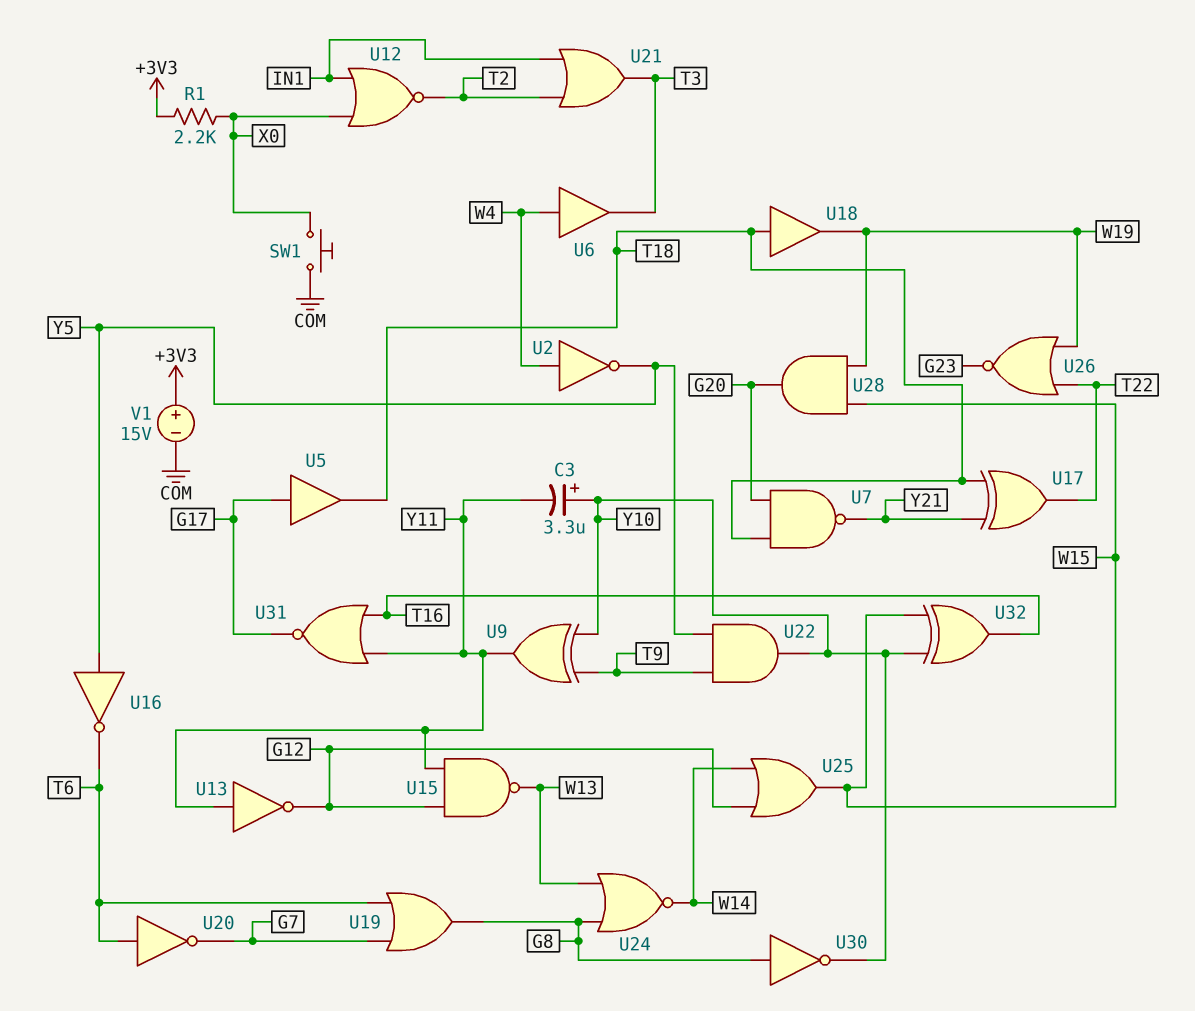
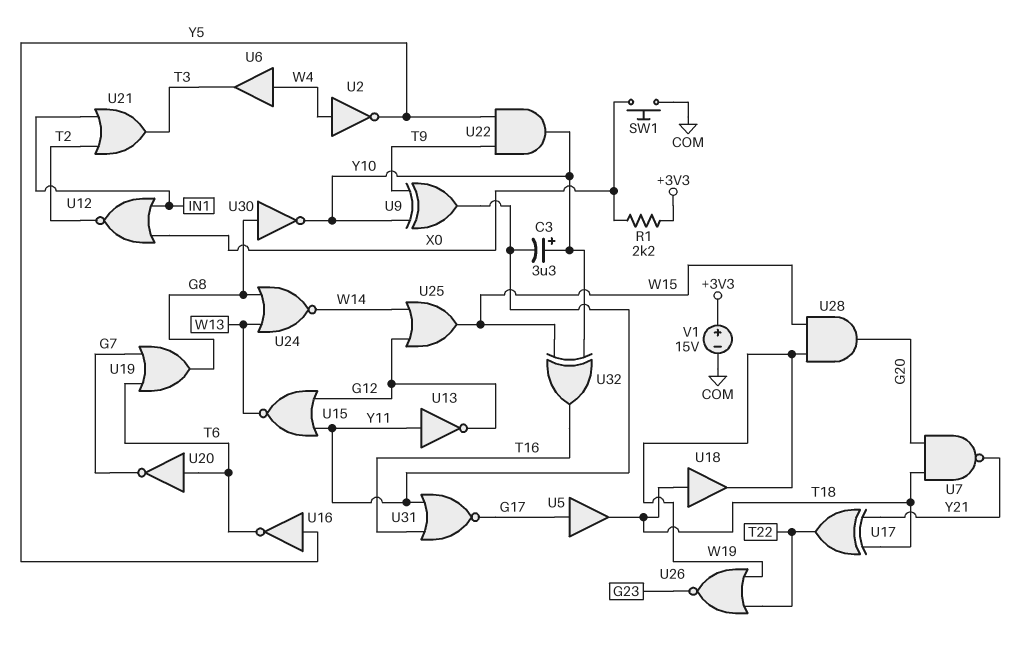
U15: NAND (in G12, in Y11, out W13) -> NOR (in G12, in Y11, out W13)

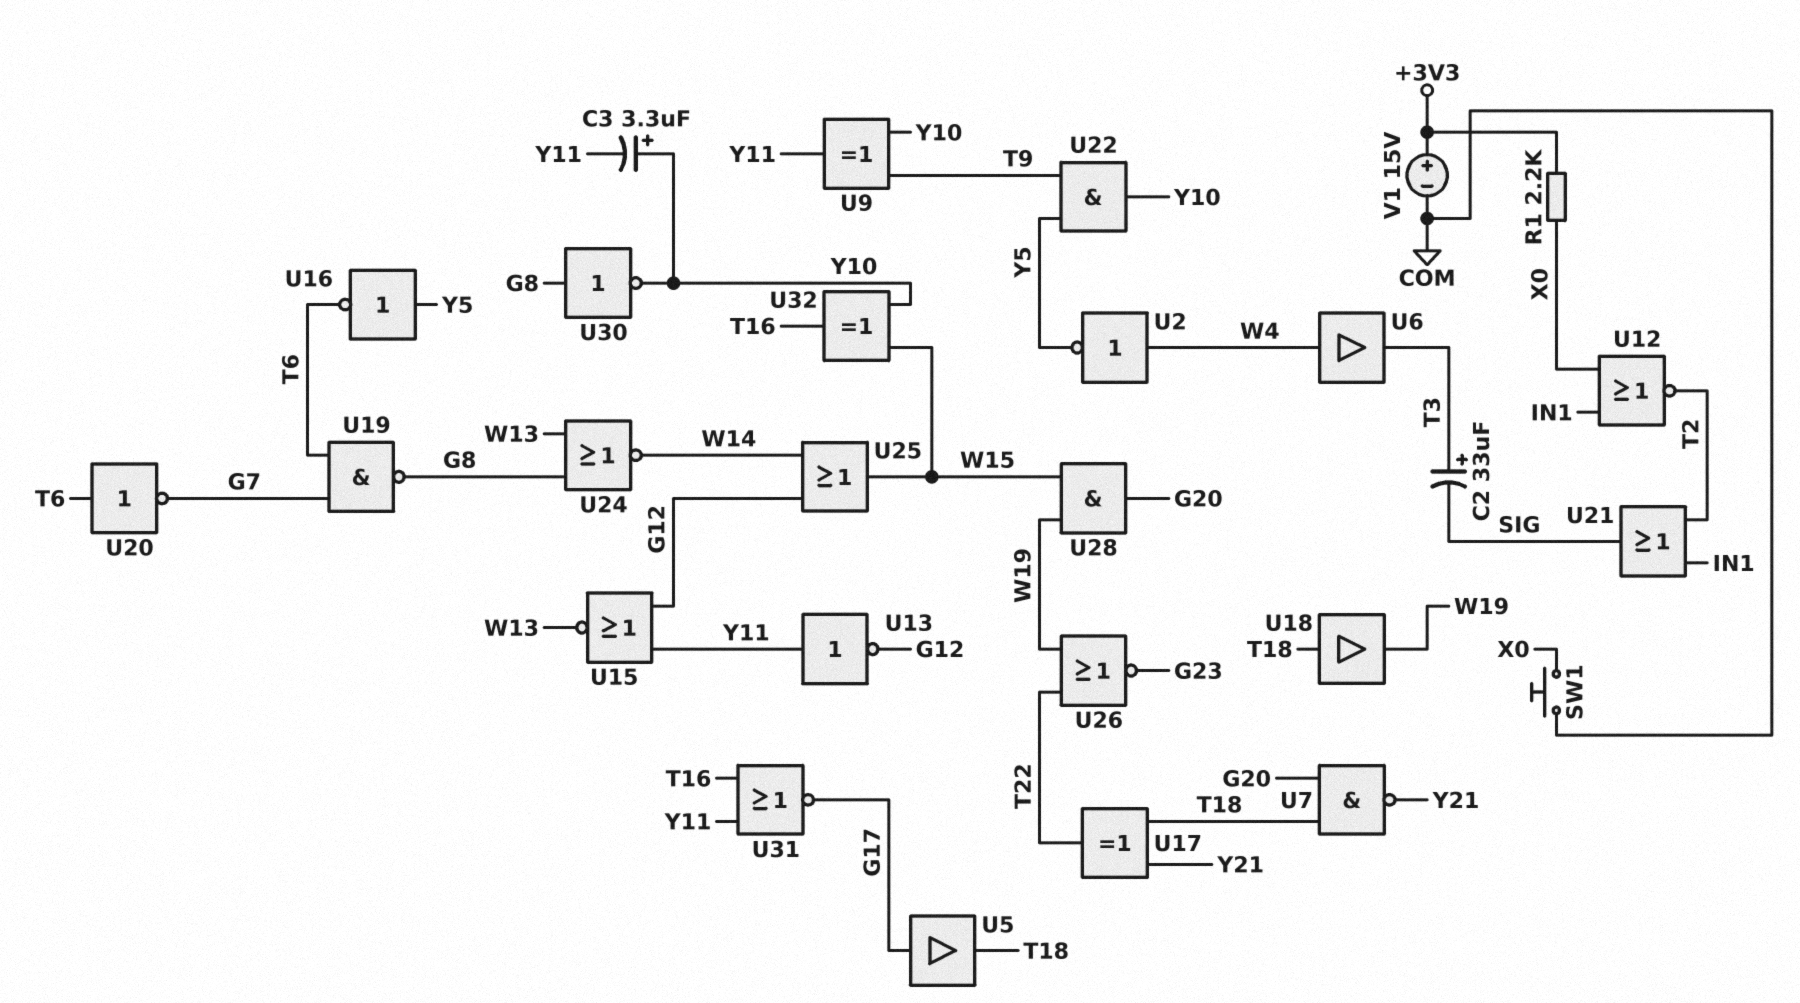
C2: none -> 33uF (plus T3, minus SIG)
U19: OR (in G7, in T6, out G8) -> NAND (in G7, in T6, out G8)
U21: OR (in IN1, in T2, out T3) -> OR (in IN1, in T2, out SIG)

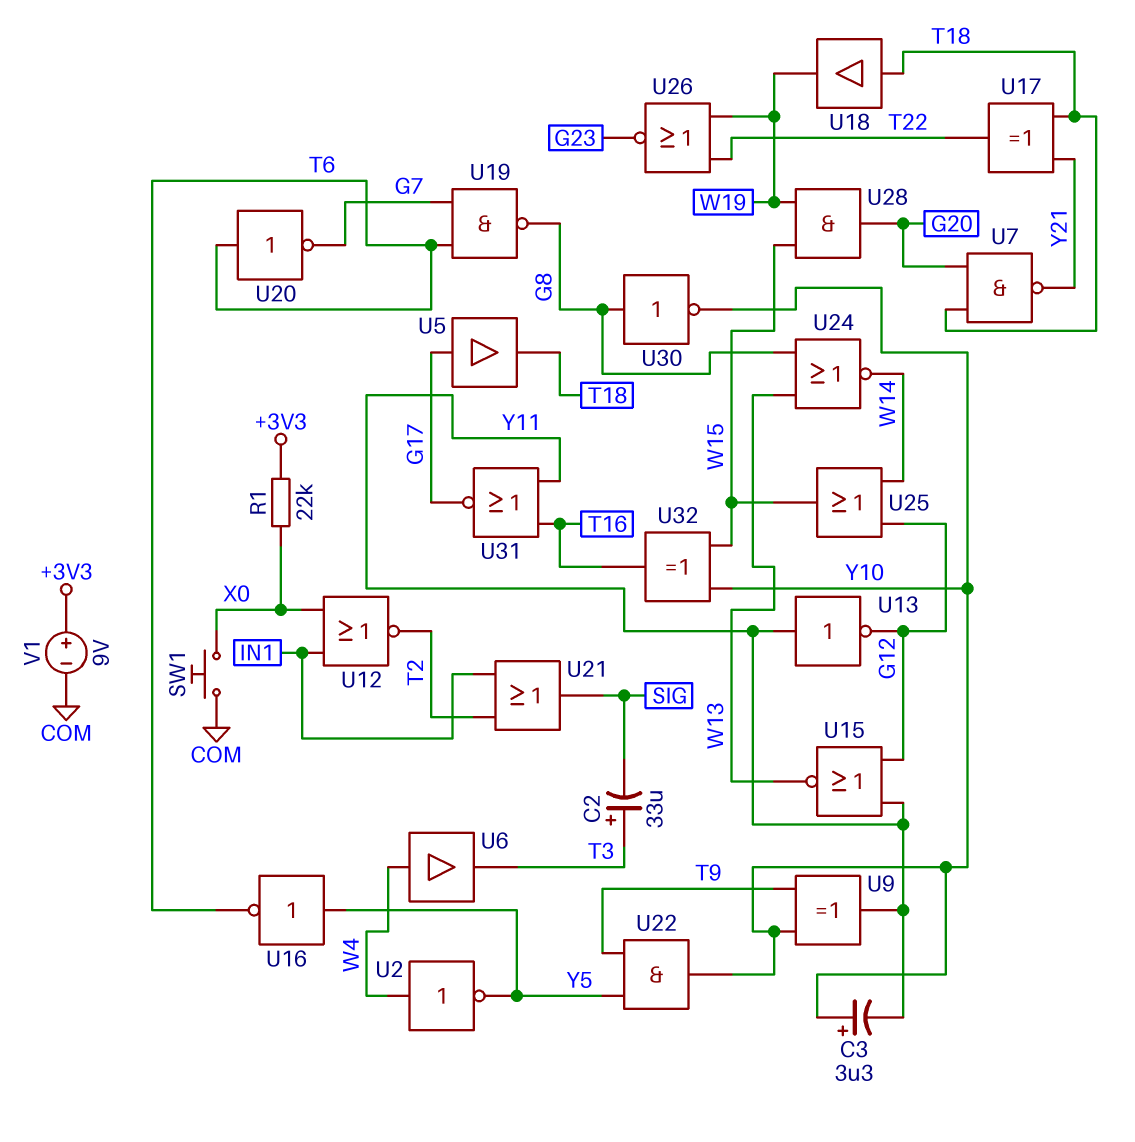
R1: 2.2k (+3V3, X0) -> 22k (+3V3, X0)
V1: 15V (plus +3V3, minus COM) -> 9V (plus +3V3, minus COM)

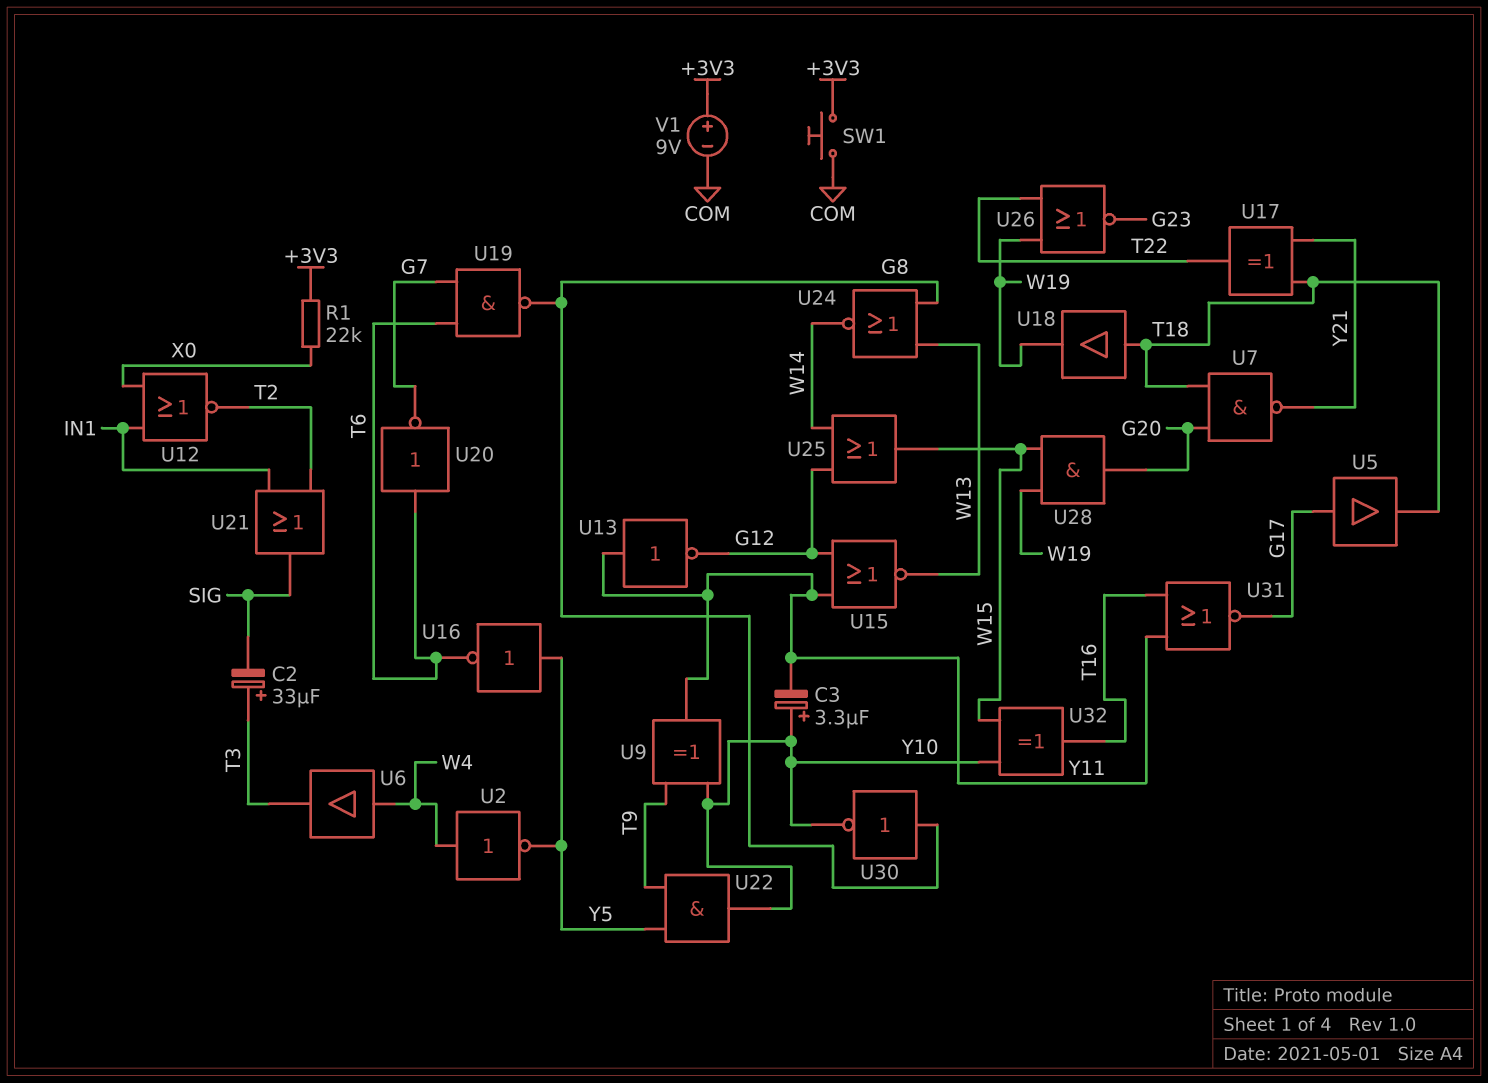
SW1: button (COM, X0) -> button (+3V3, COM)

